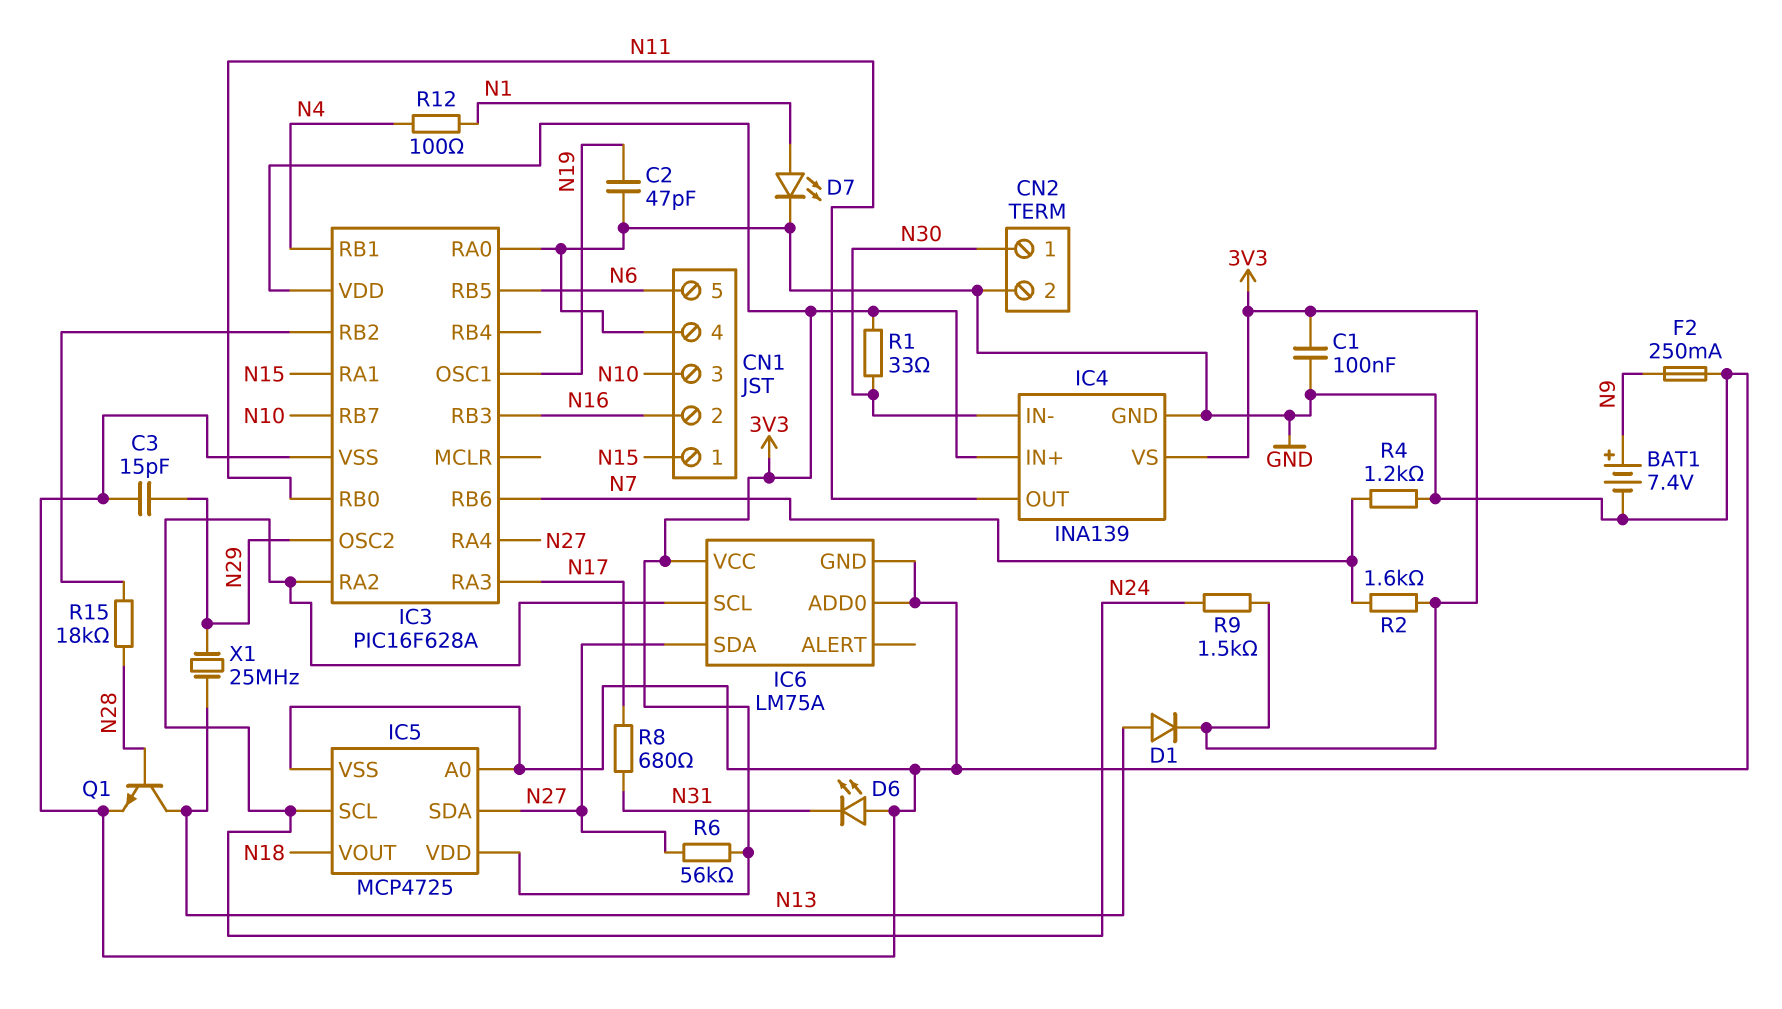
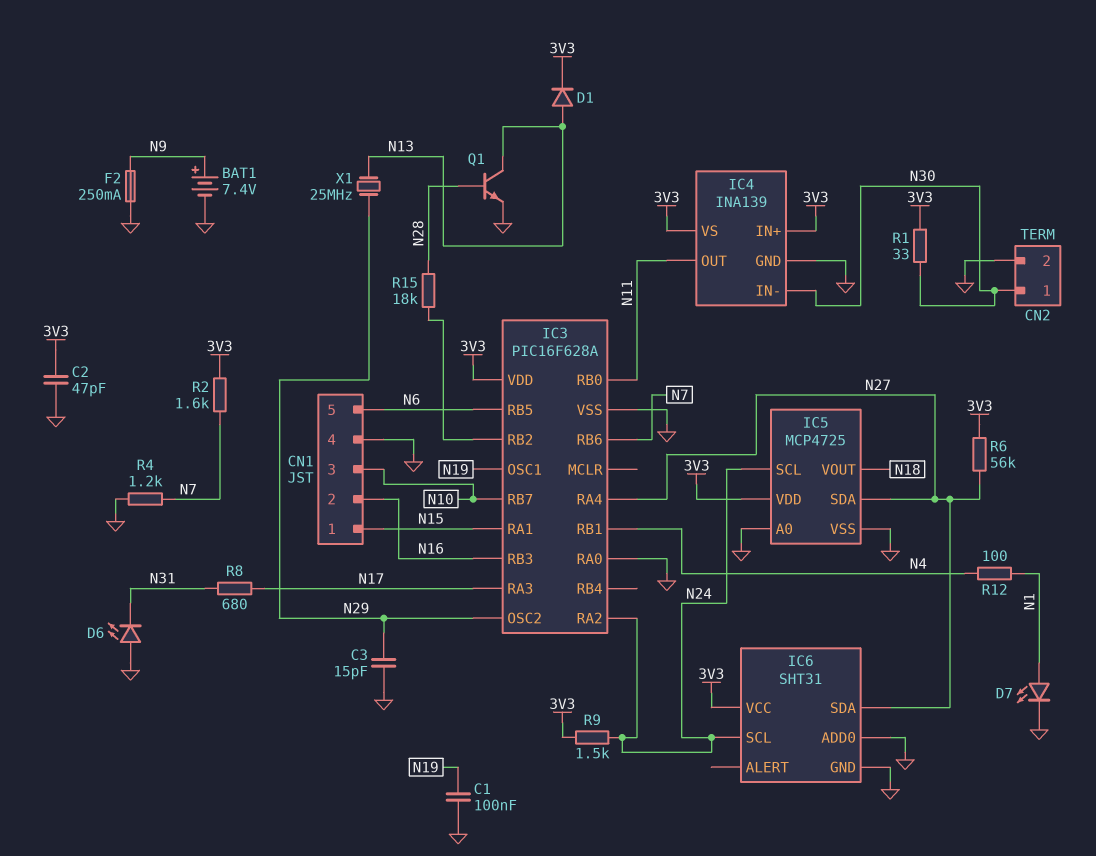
C1: 100nF (3V3, GND) -> 100nF (GND, N19)
C2: 47pF (GND, N19) -> 47pF (3V3, GND)
IC6: LM75A -> SHT31

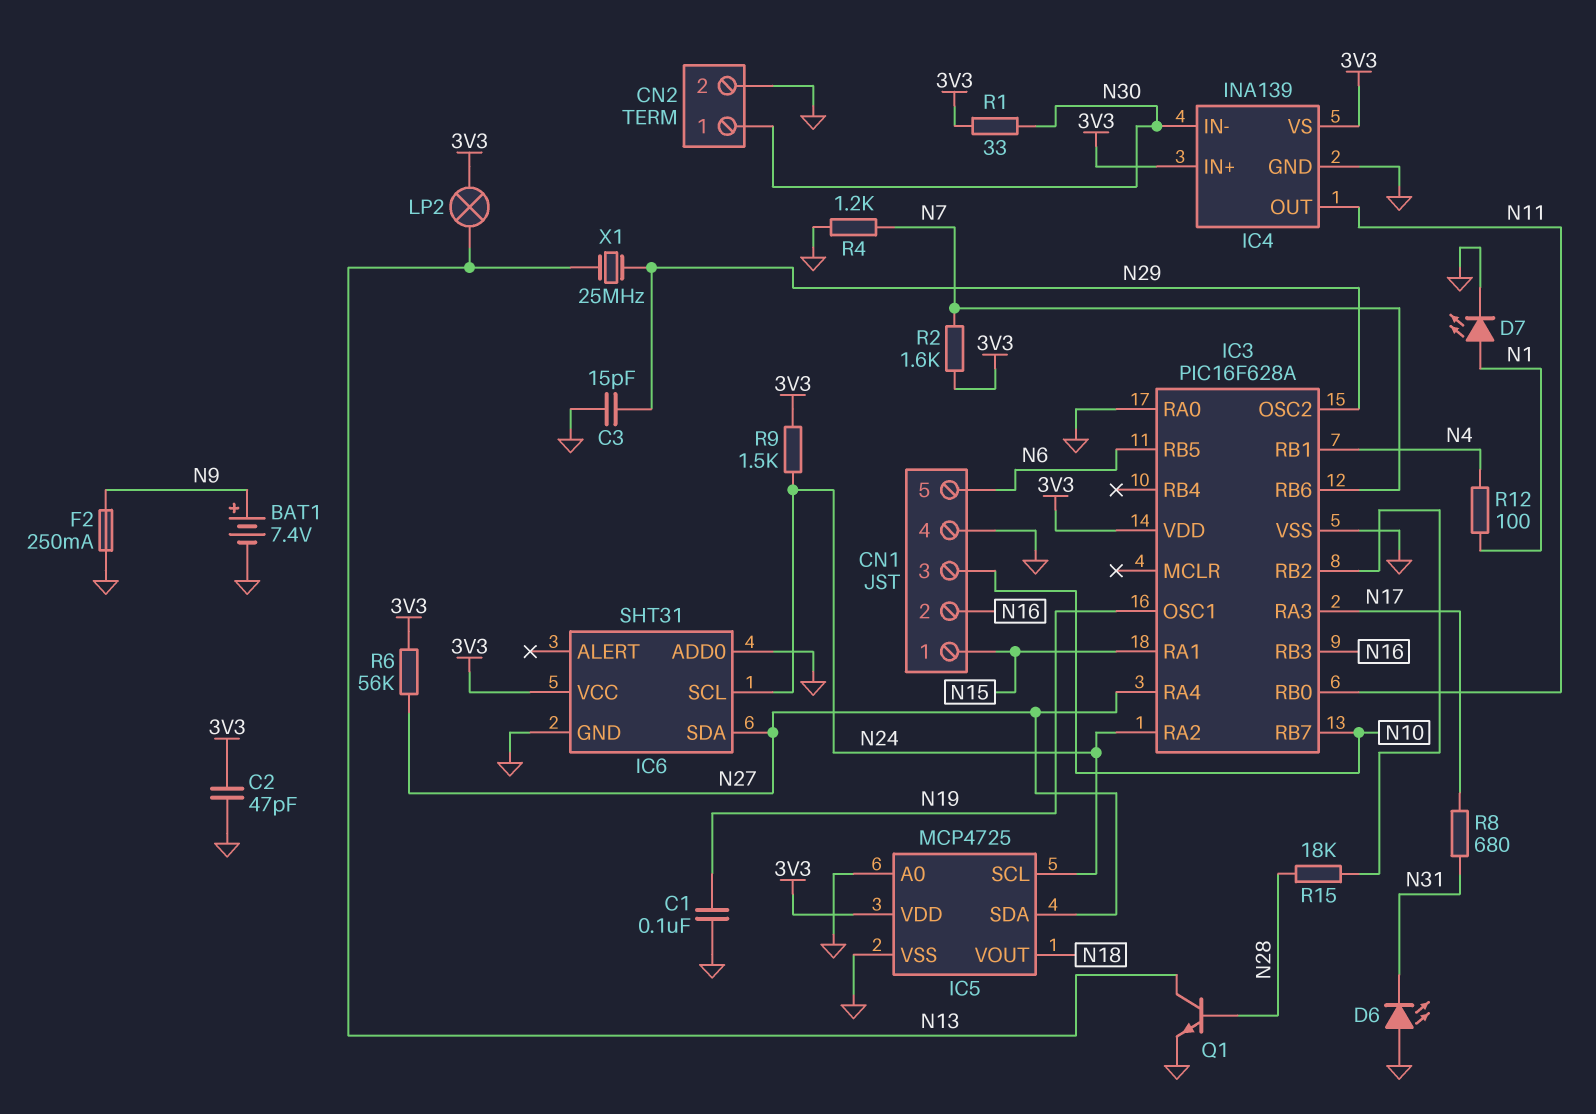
D1: diode (A N13, K 3V3) -> none
LP2: none -> lamp (3V3, N13)

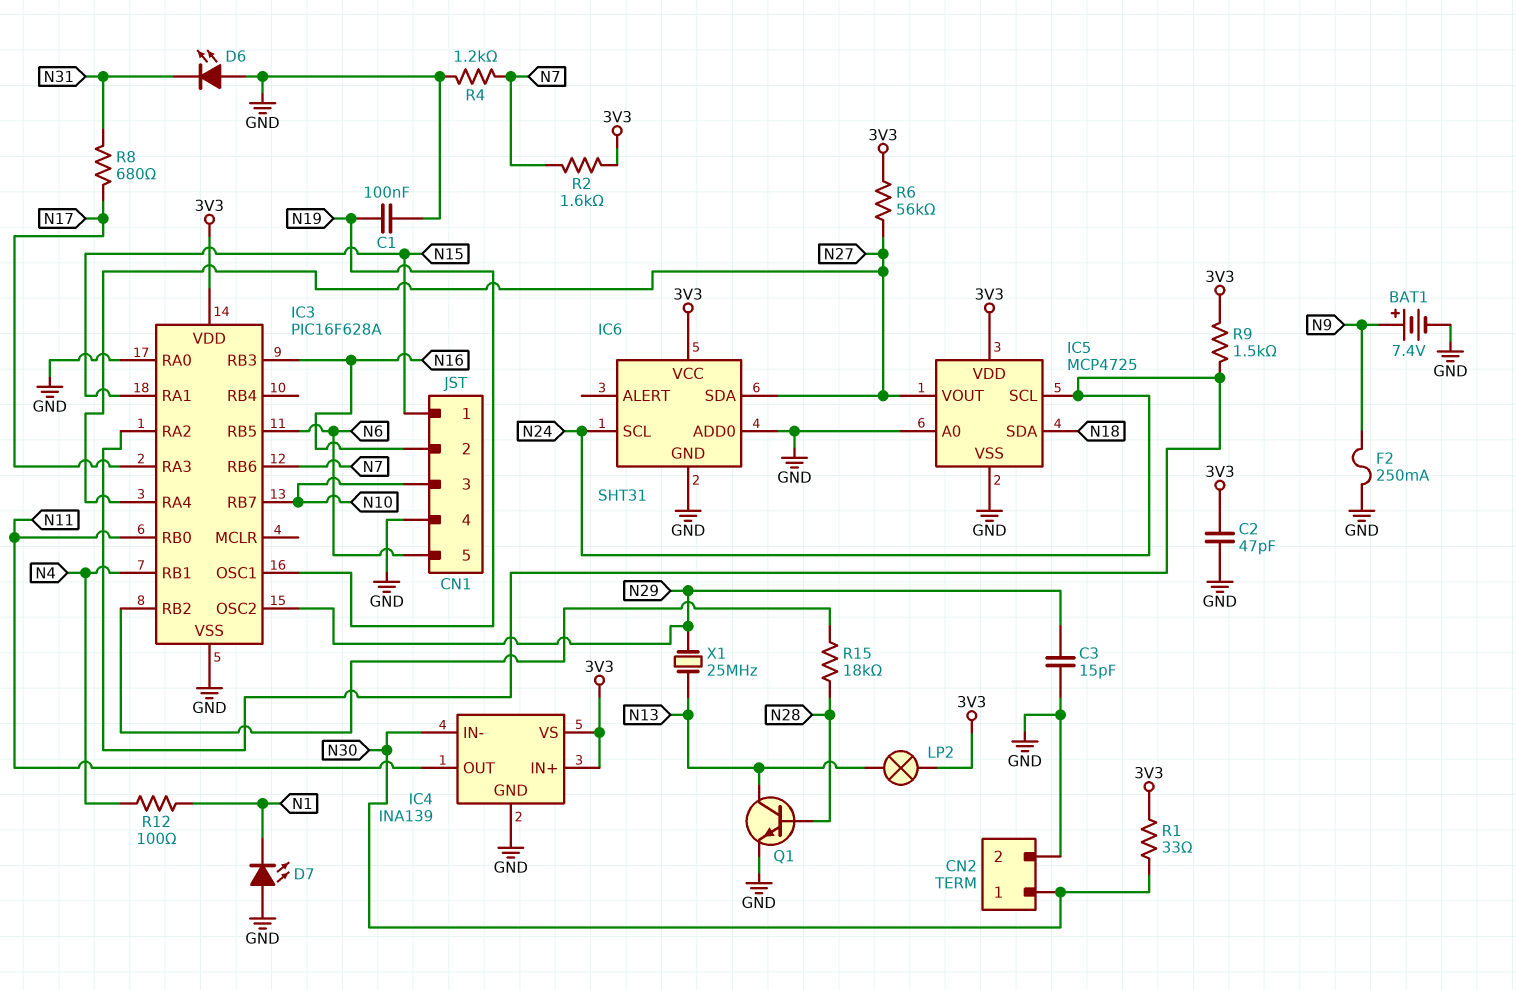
D7: LED (A N1, K GND) -> LED (A GND, K N1)
IC5 pin SDA: N27 -> N18
IC5 pin VOUT: N18 -> N27

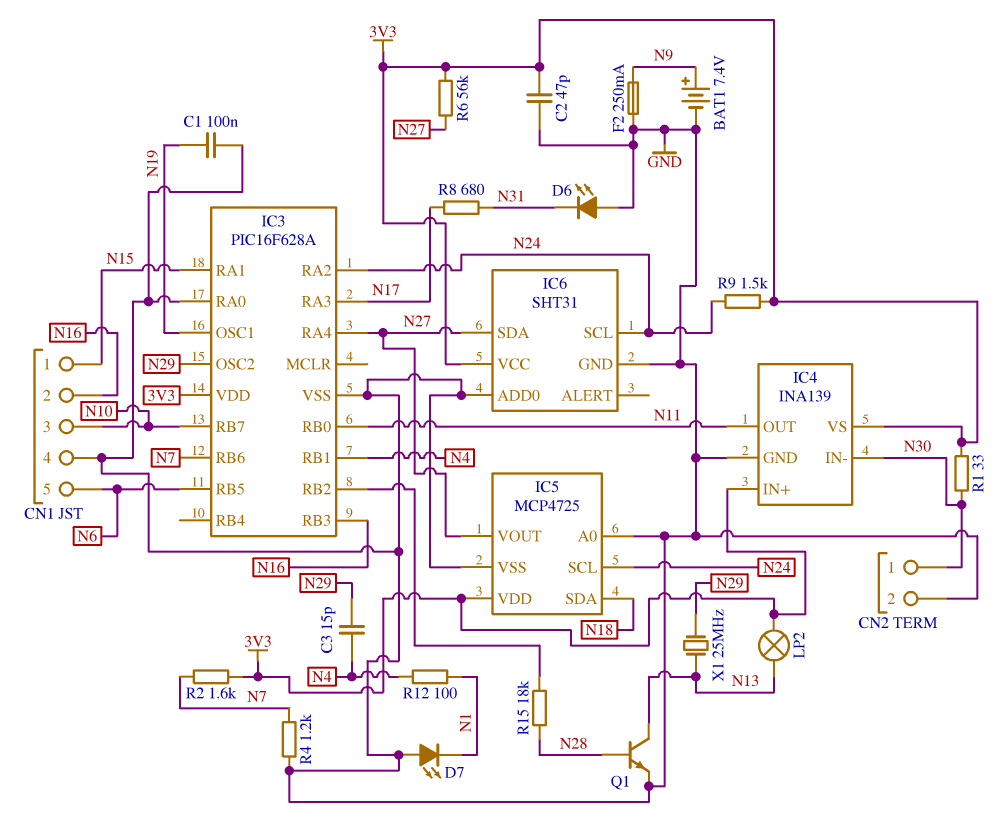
C3: 15pF (GND, N29) -> 15pF (N4, N29)

